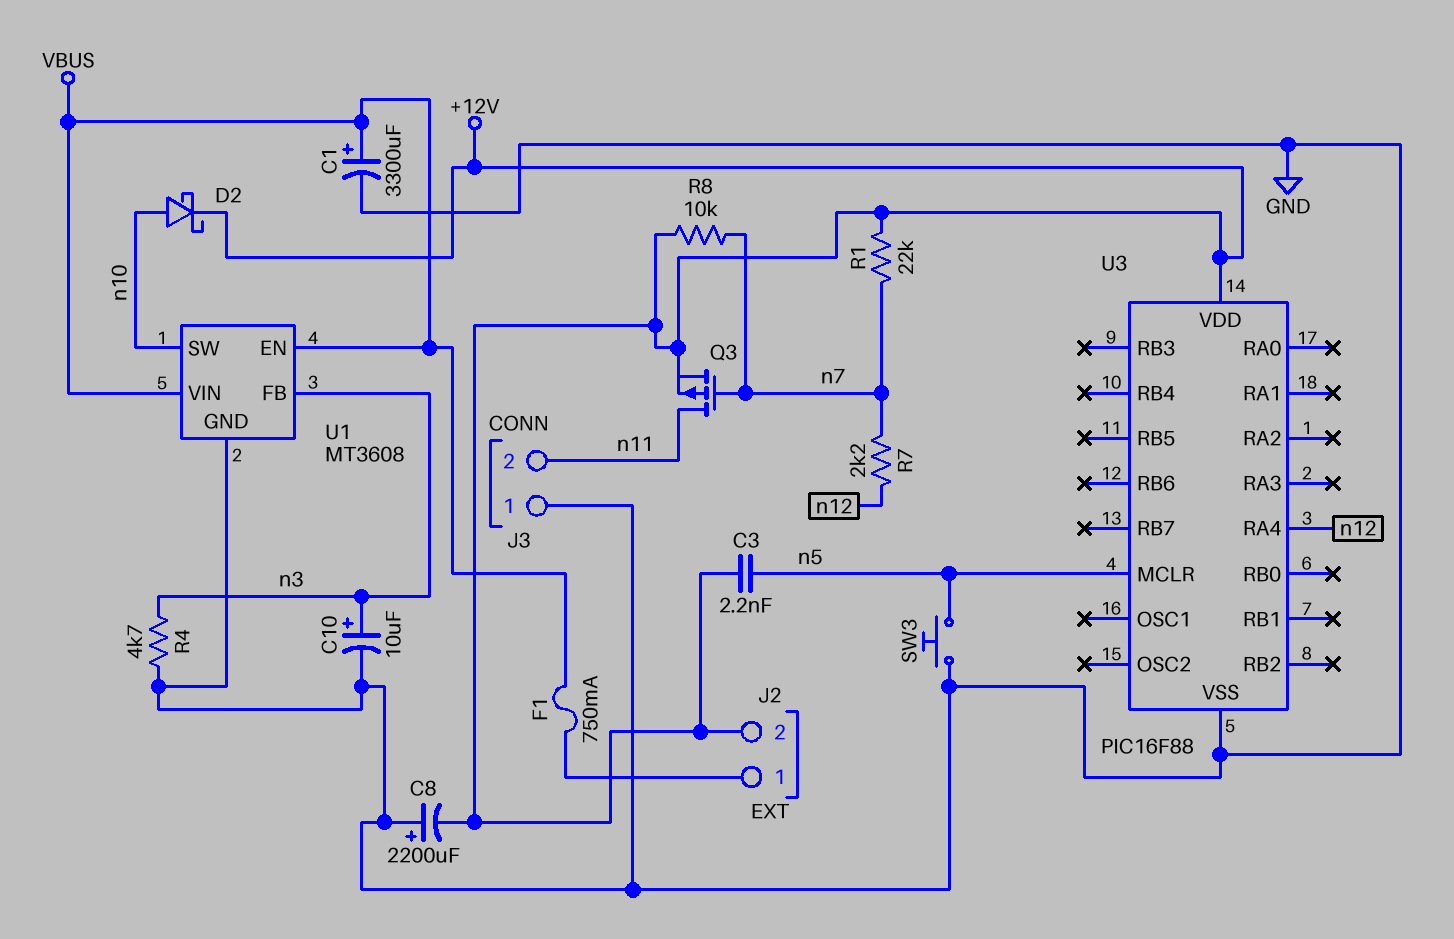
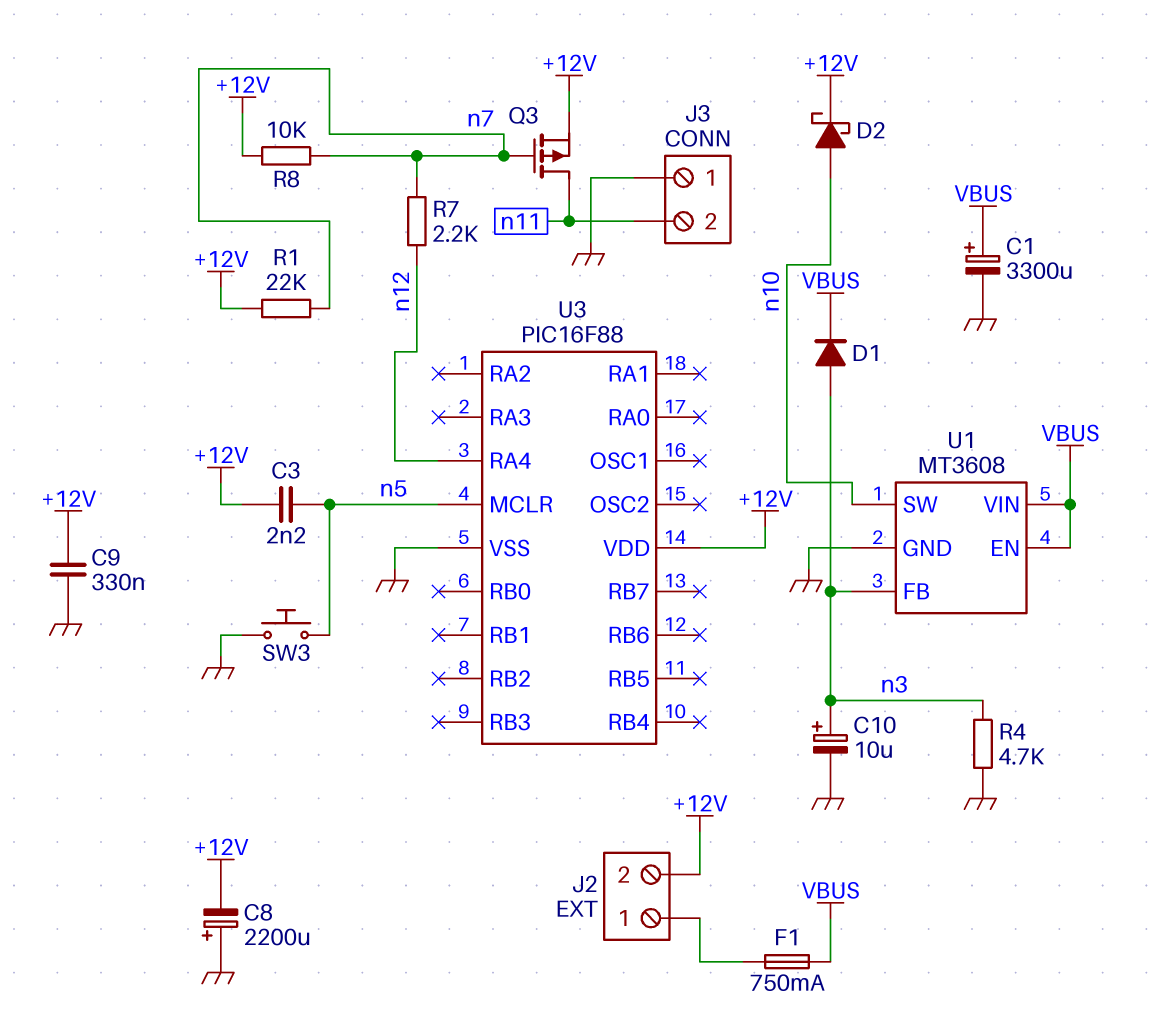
C9: none -> 330nF (+12V, GND)
D1: none -> diode (A n3, K VBUS)

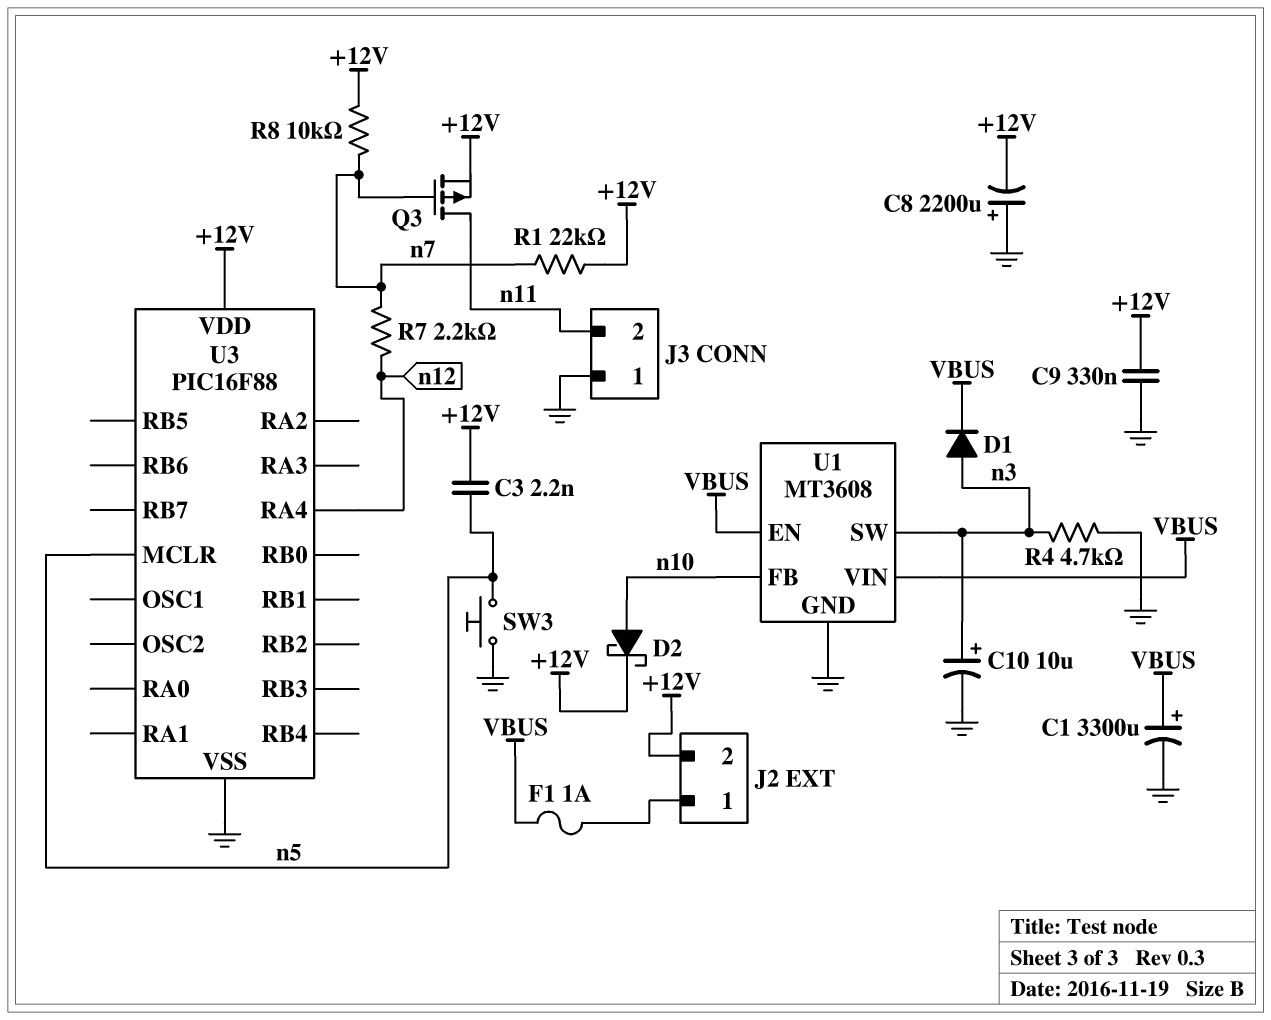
F1: 750mA (J2/1, VBUS) -> 1A (J2/1, VBUS)
U1 pin FB: n3 -> n10
U1 pin SW: n10 -> n3

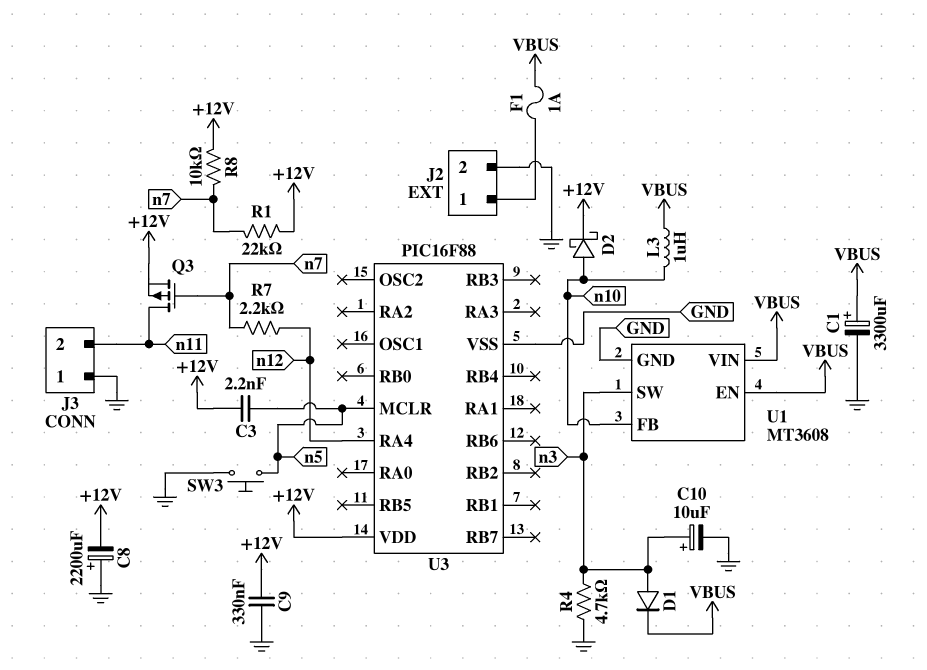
J2 pin 2: +12V -> GND
L3: none -> 1uH (VBUS, n10)

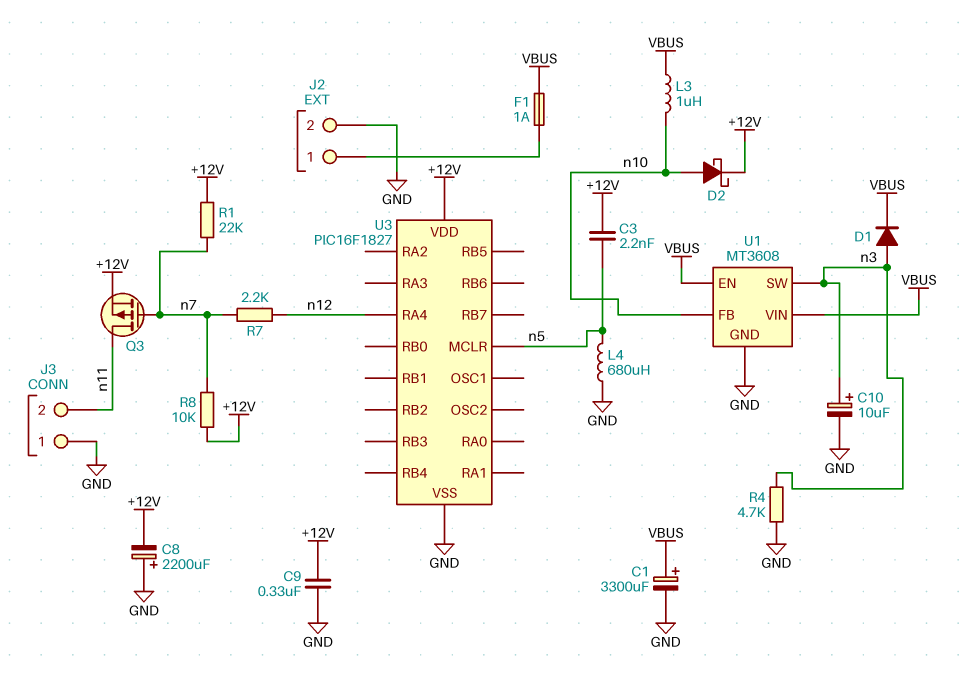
L4: none -> 680uH (GND, n5)
SW3: button (GND, n5) -> none
U3: PIC16F88 -> PIC16F1827

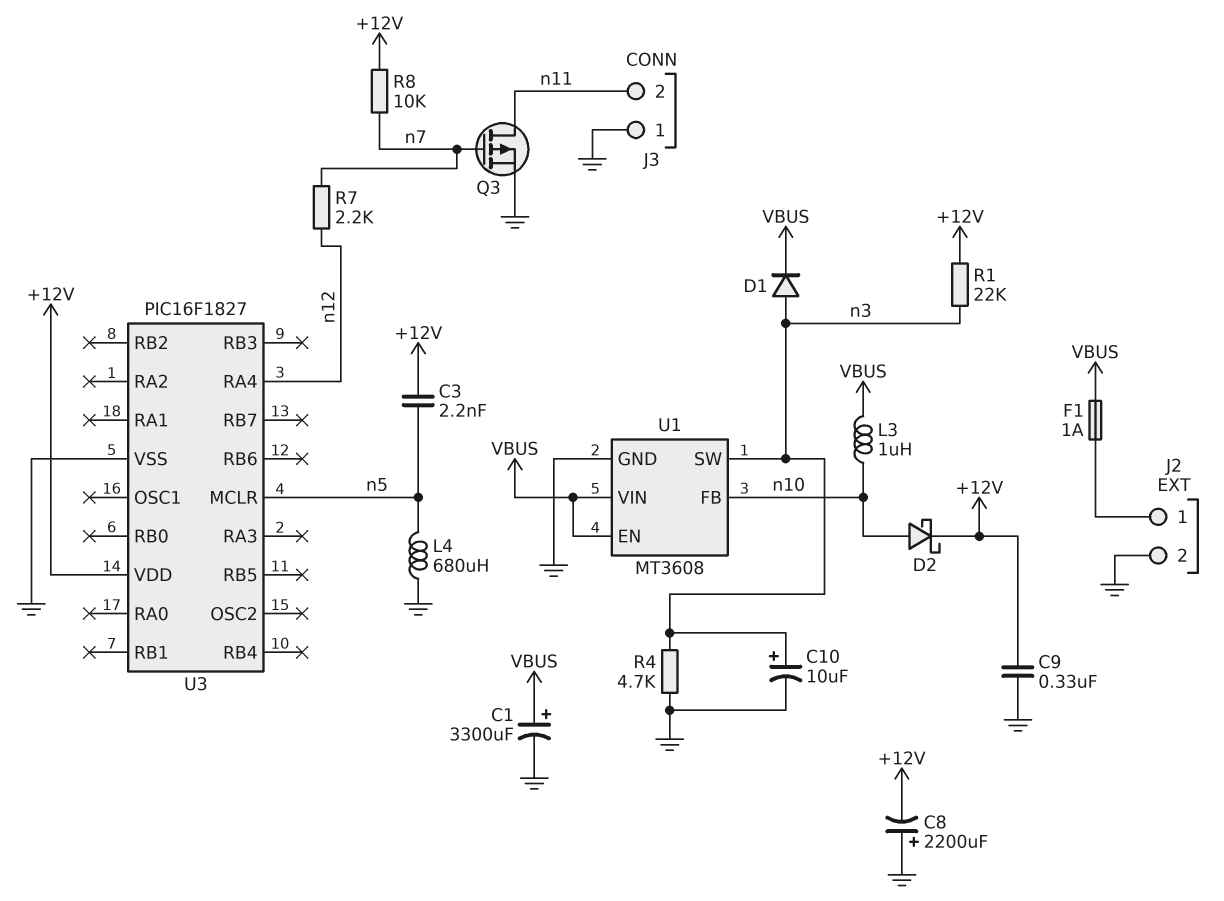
Q3: PMOS (G n7, D n11, S +12V) -> PMOS (G n7, D n11, S GND)
R1: 22k (+12V, n7) -> 22k (+12V, n3)

